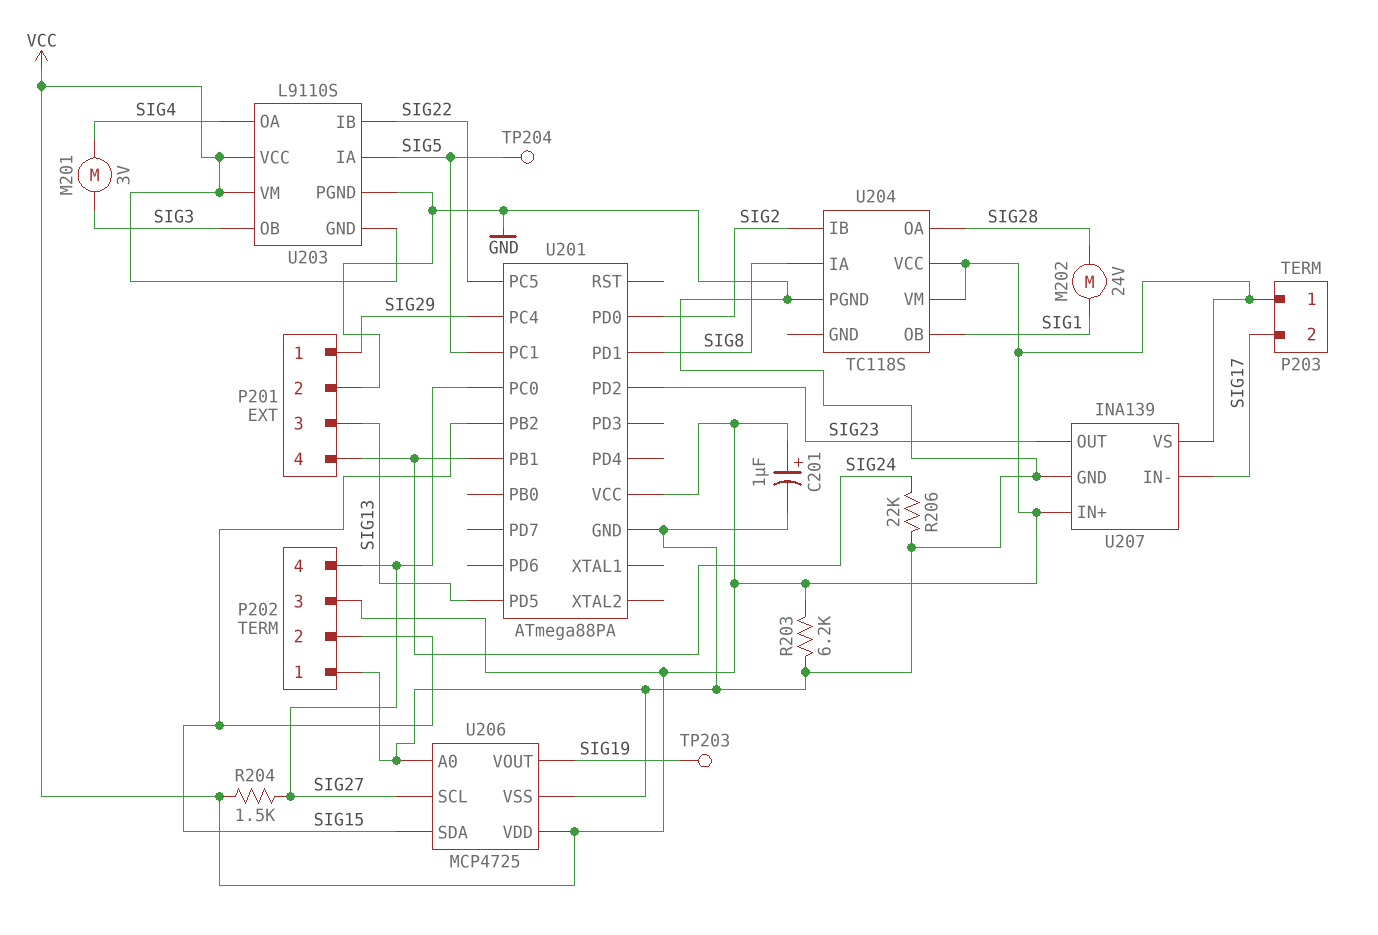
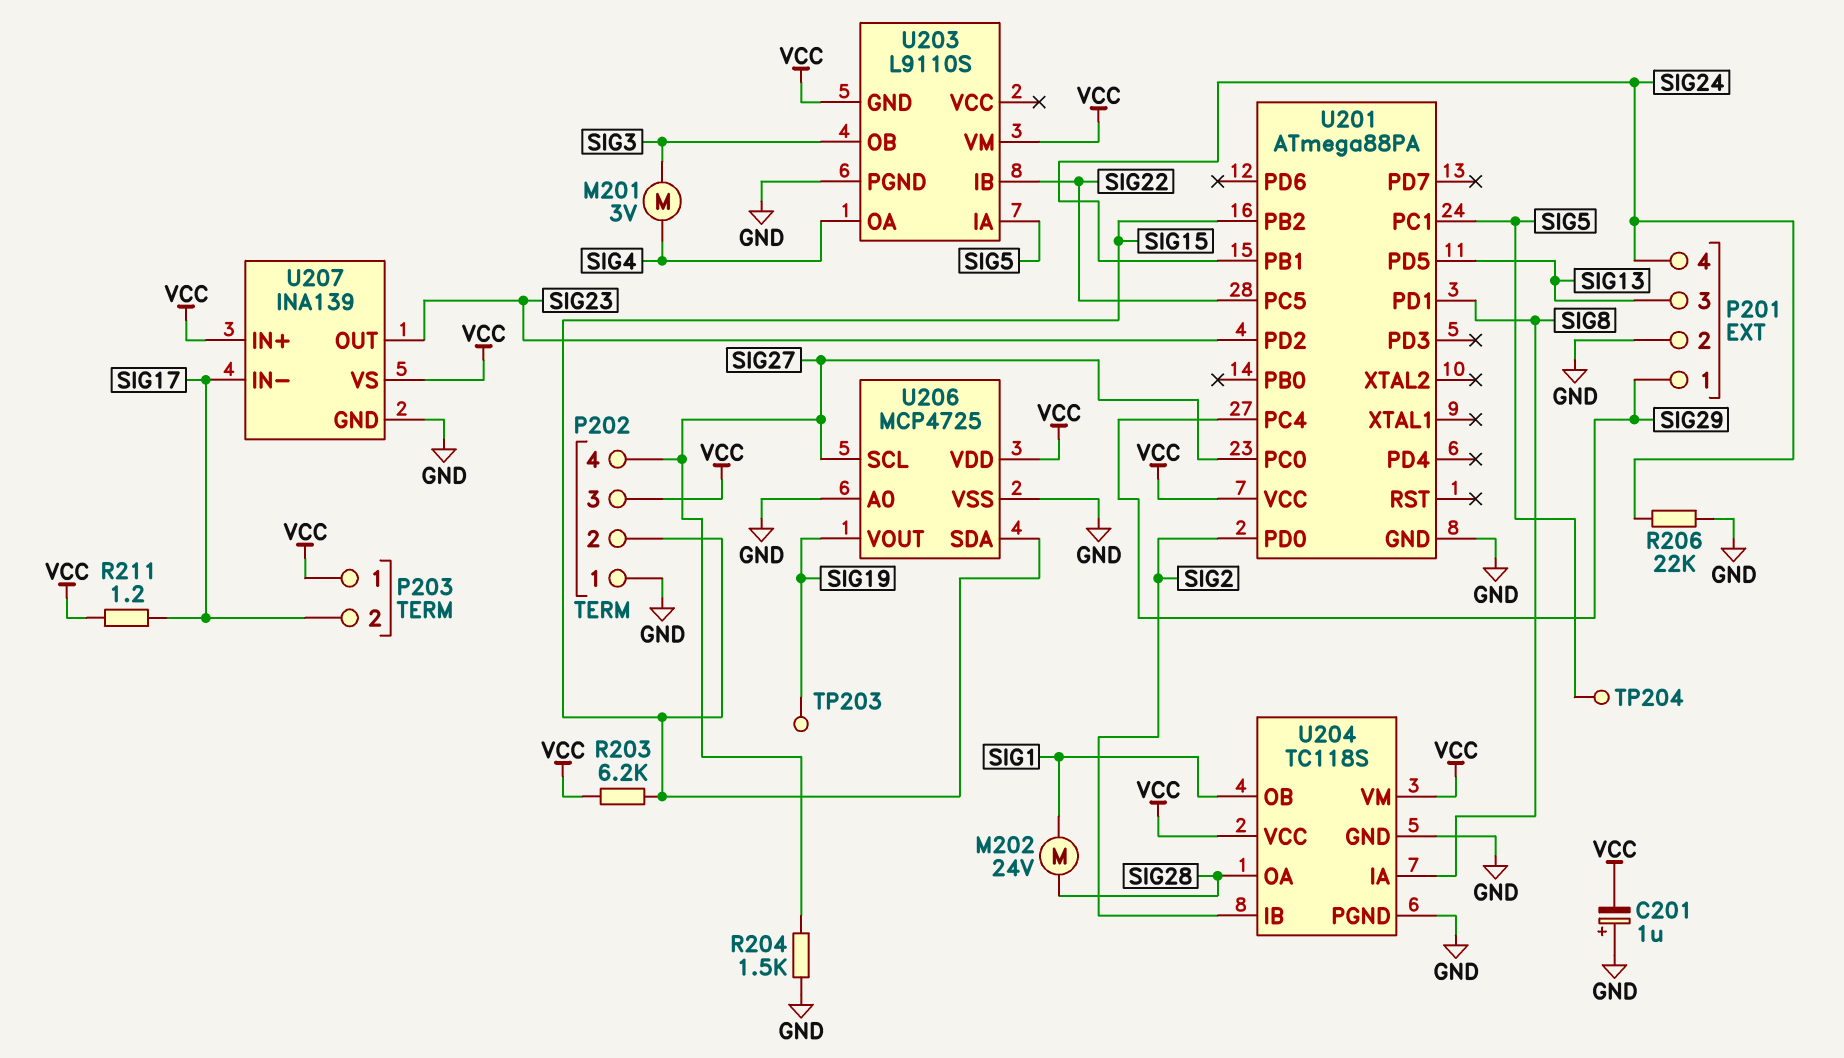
C201: 1uF (plus VCC, minus GND) -> 1uF (plus GND, minus VCC)
R203: 6.2k (GND, VCC) -> 6.2k (SIG15, VCC)
R204: 1.5k (SIG27, VCC) -> 1.5k (GND, SIG27)
R211: none -> 1.2 (SIG17, VCC)
U203 pin VCC: VCC -> none
U204 pin GND: none -> GND

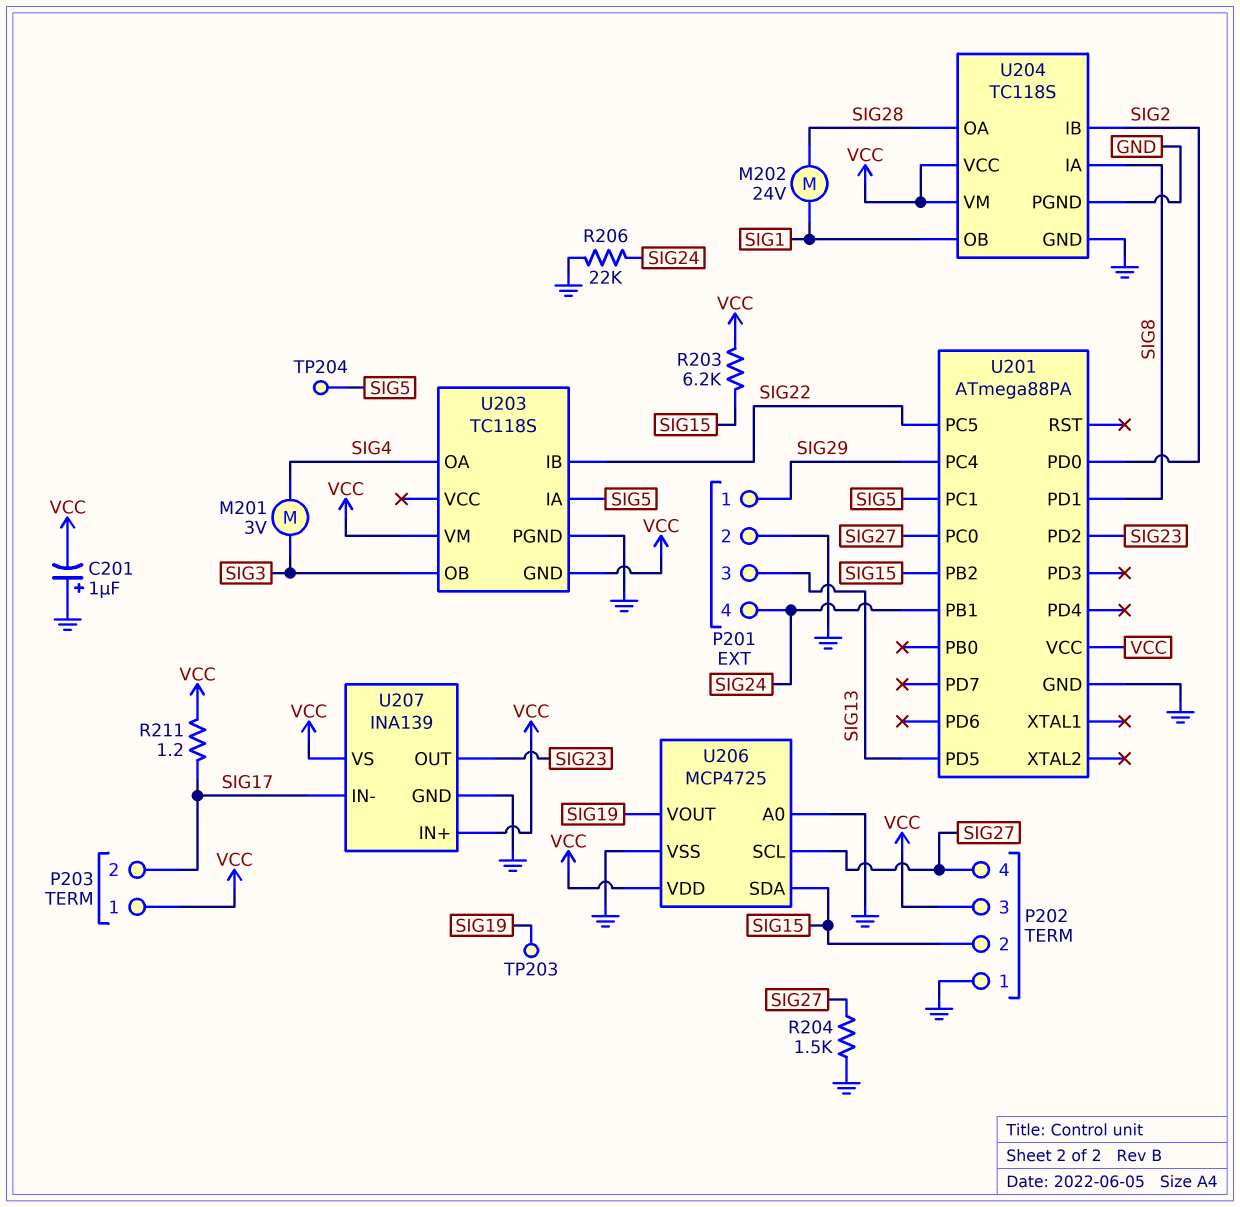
U203: L9110S -> TC118S

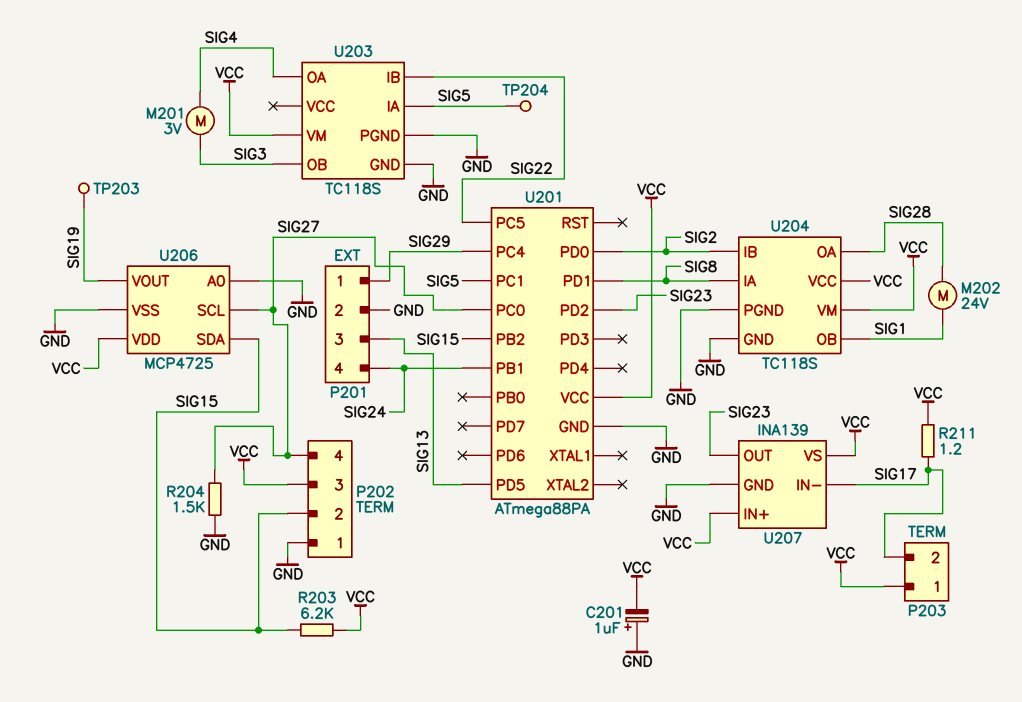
R206: 22k (GND, SIG24) -> none
U203 pin GND: VCC -> GND

